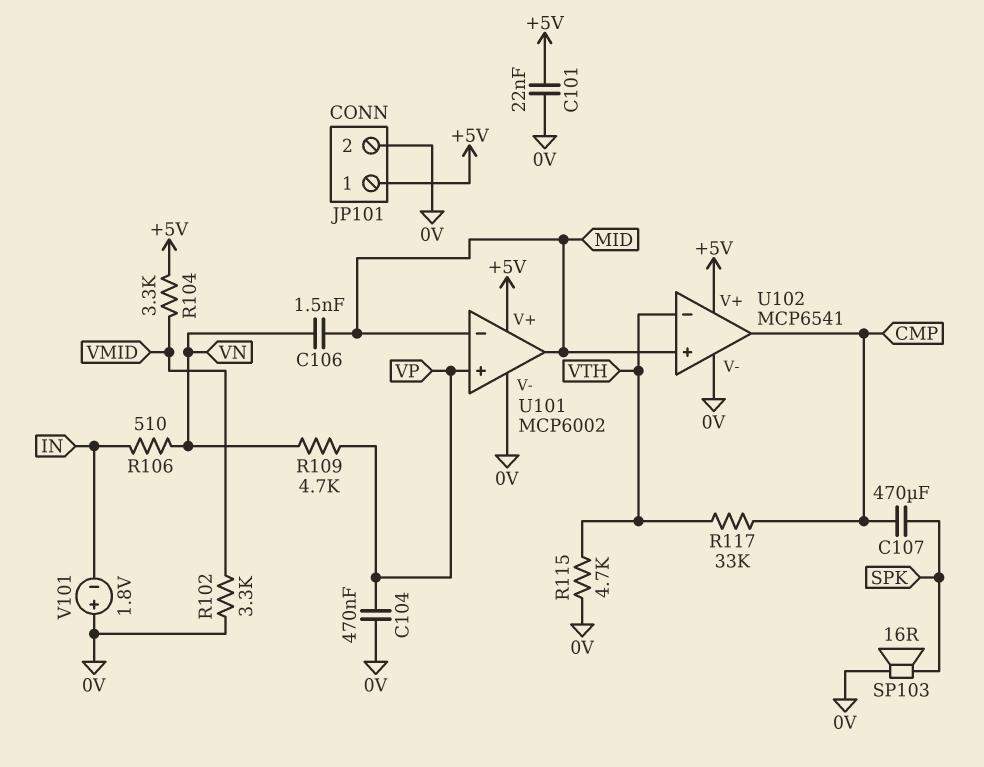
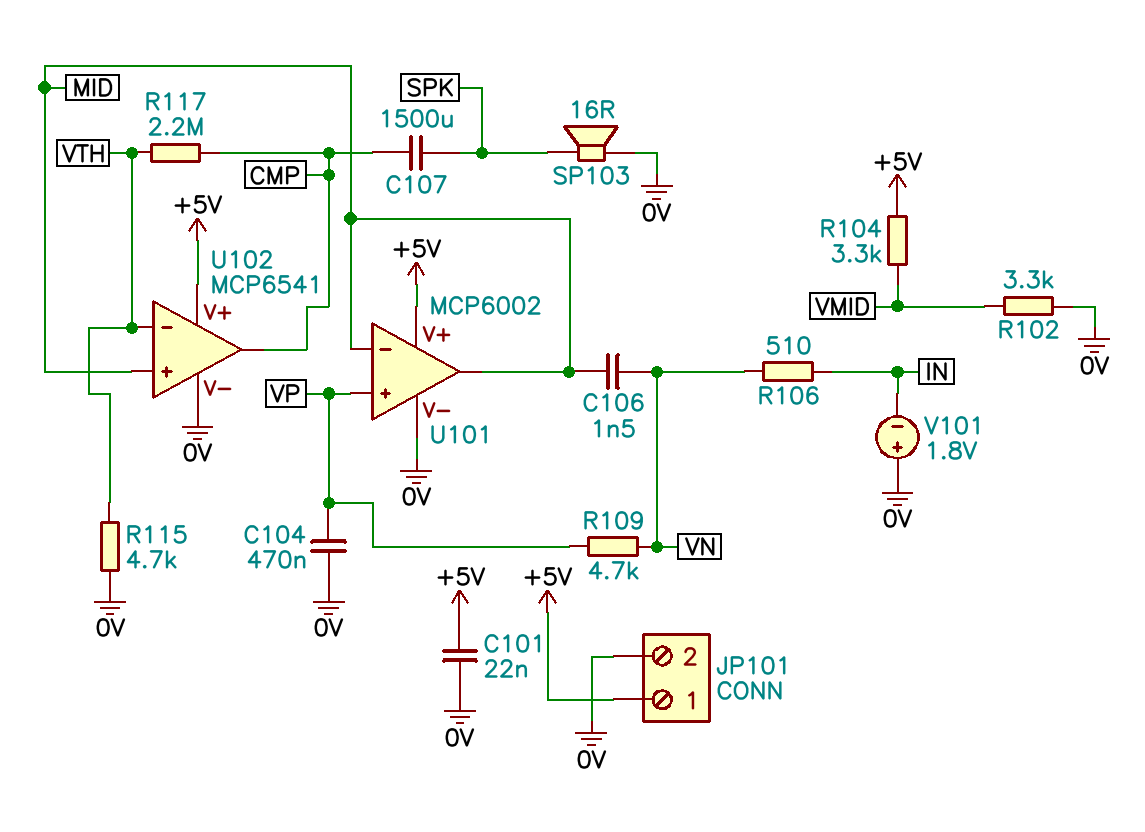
C107: 470uF (CMP, SPK) -> 1500uF (CMP, SPK)
R117: 33k (CMP, VTH) -> 2.2M (CMP, VTH)

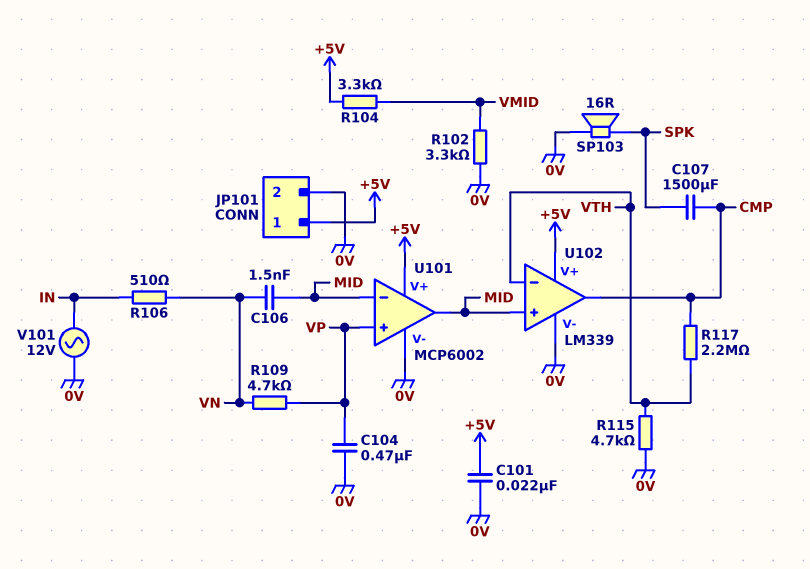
U102: MCP6541 -> LM339
V101: 1.8V (plus 0V, minus IN) -> AC 12V (0V, IN)

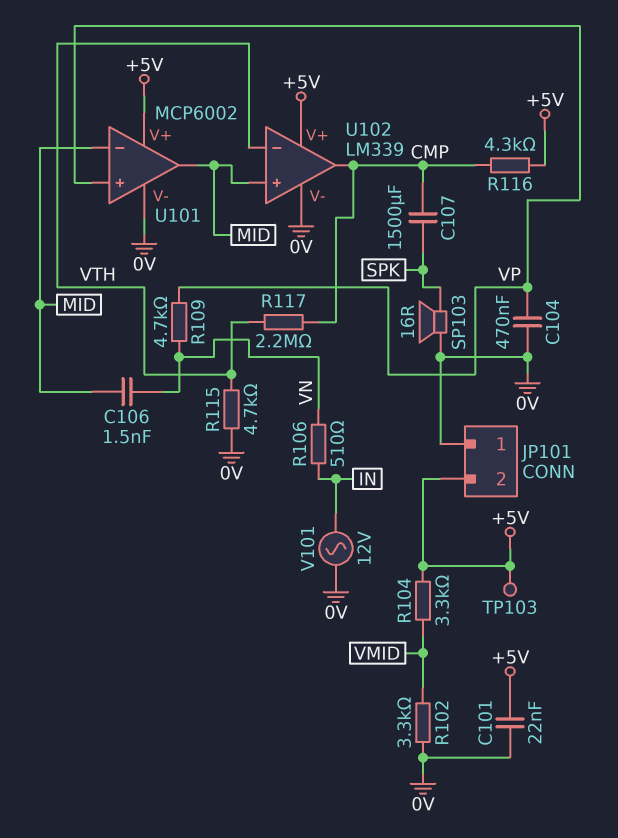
JP101 pin 1: +5V -> 0V
JP101 pin 2: 0V -> +5V
R116: none -> 4.3k (+5V, CMP)
TP103: none -> test point (+5V)

